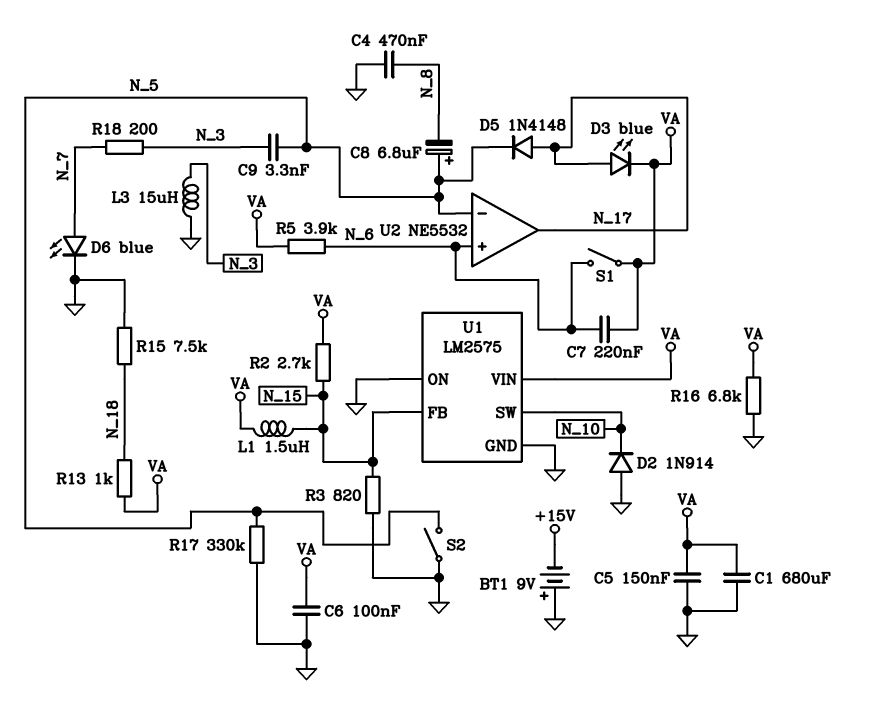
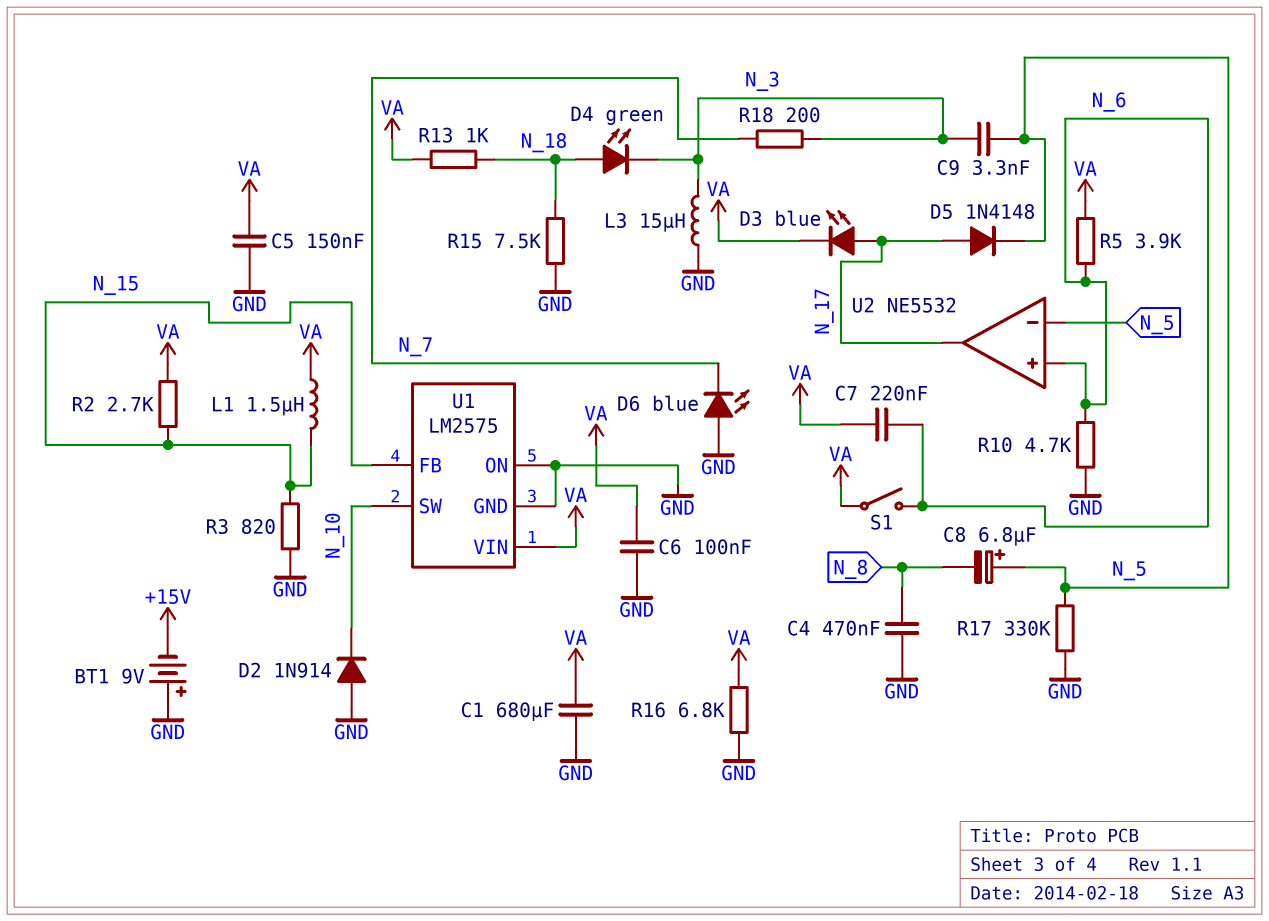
D4: none -> LED green (A N_18, K N_3)
D6: LED blue (A N_7, K GND) -> LED blue (A GND, K N_7)
R10: none -> 4.7k (GND, N_6)
S2: switch (GND, N_5) -> none

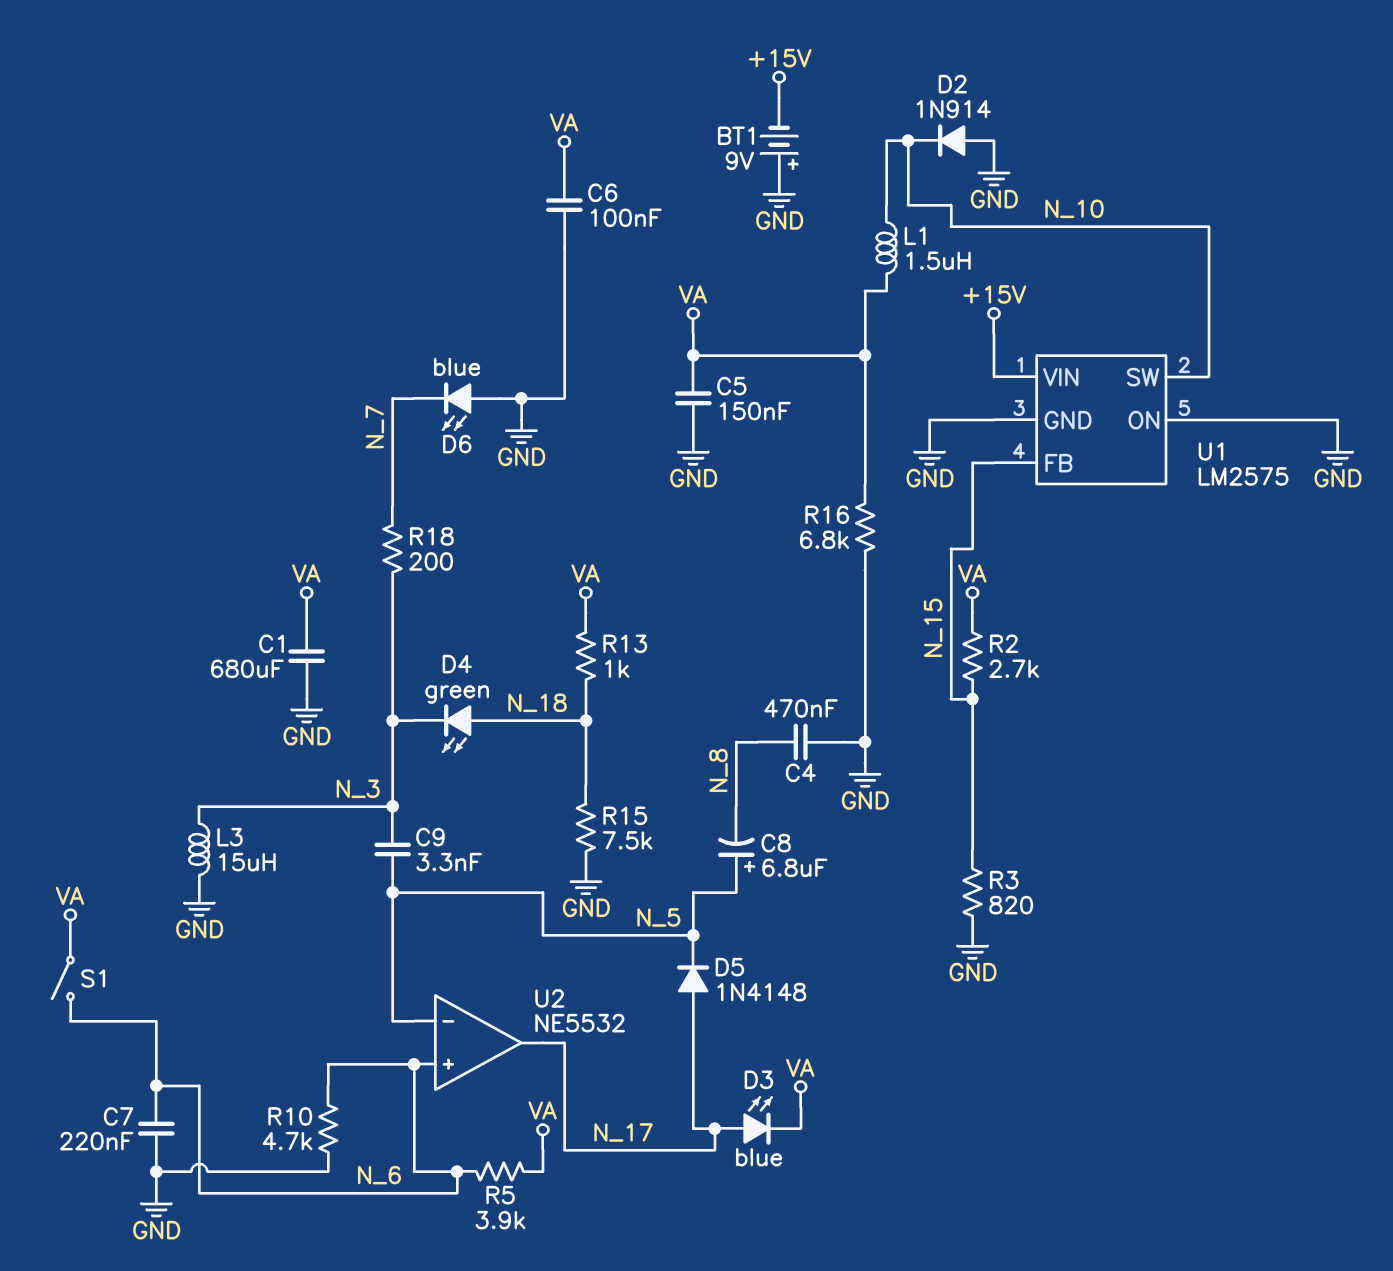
C7: 220nF (N_6, VA) -> 220nF (GND, N_6)
L1: 1.5uH (N_15, VA) -> 1.5uH (N_10, VA)
R17: 330k (GND, N_5) -> none
U1 pin VIN: VA -> +15V

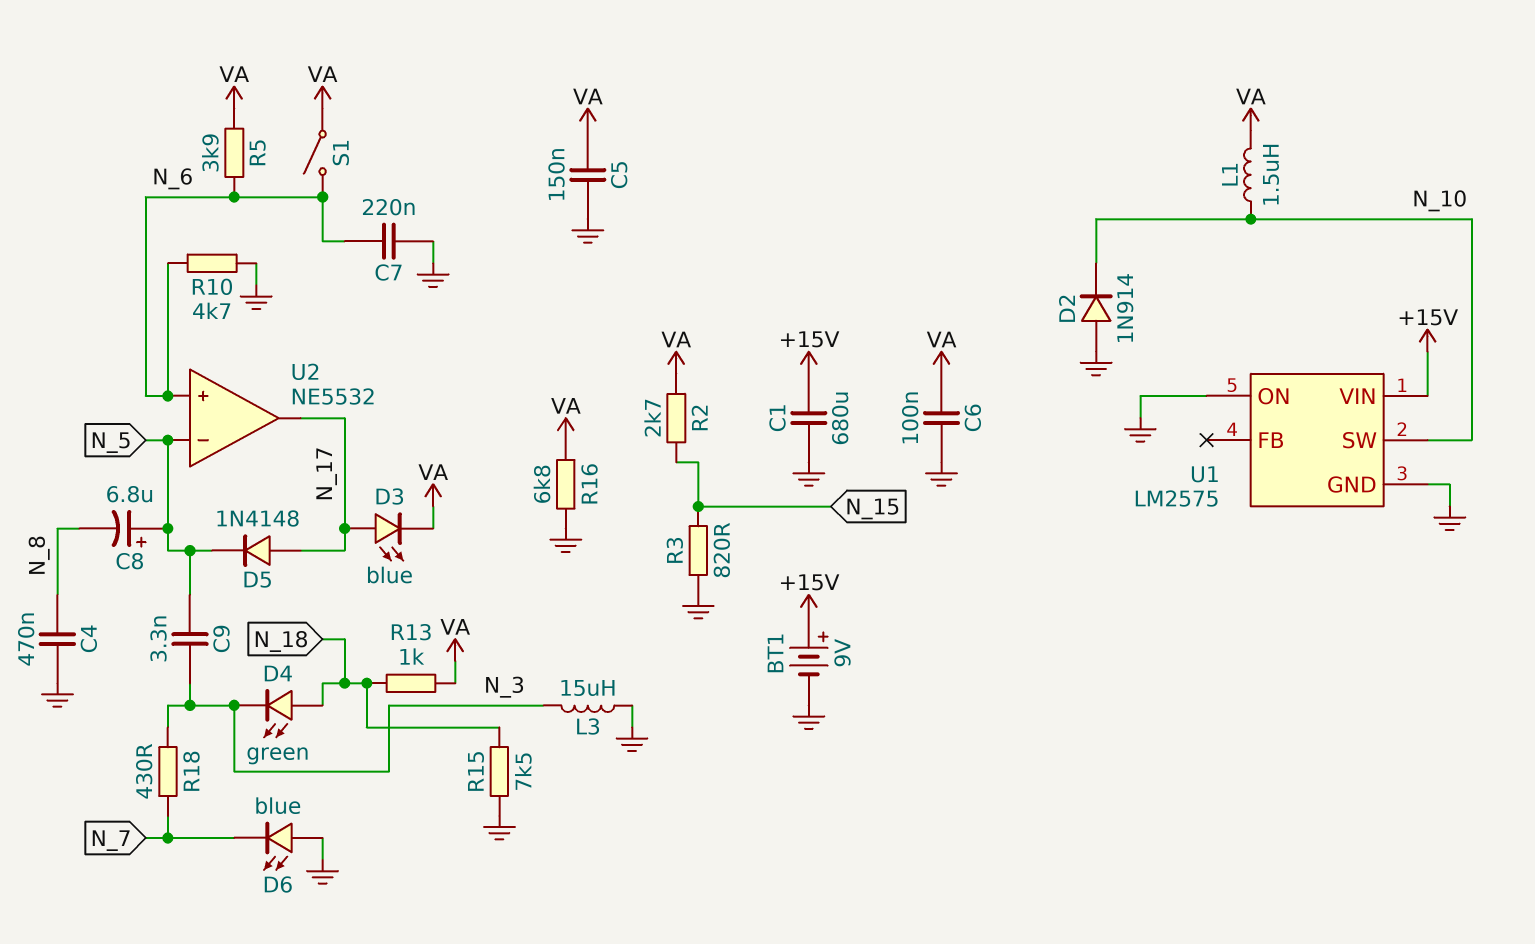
BT1: 9V (plus GND, minus +15V) -> 9V (plus +15V, minus GND)
C1: 680uF (GND, VA) -> 680uF (+15V, GND)
R18: 200 (N_3, N_7) -> 430 (N_3, N_7)
U1 pin FB: N_15 -> none

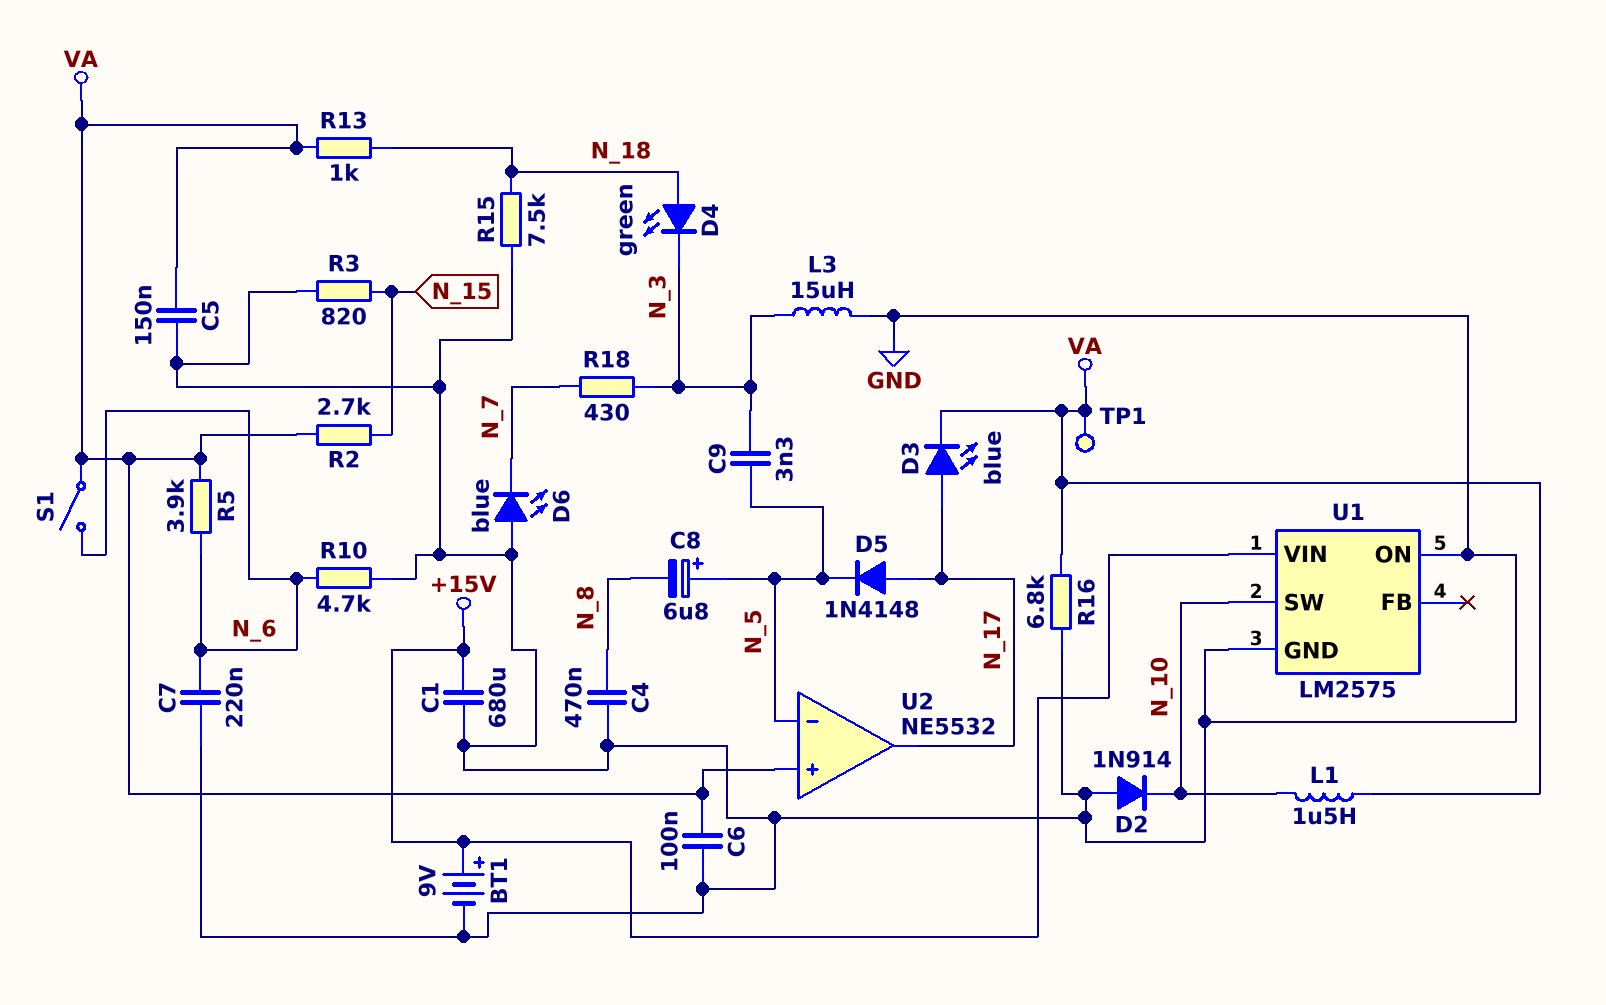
TP1: none -> test point (VA)
U2 pin in+: N_6 -> VA

